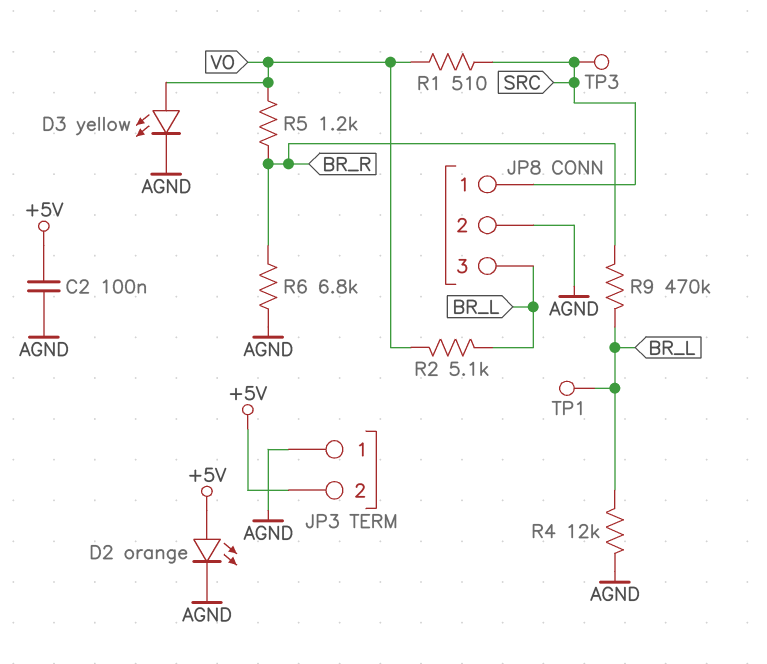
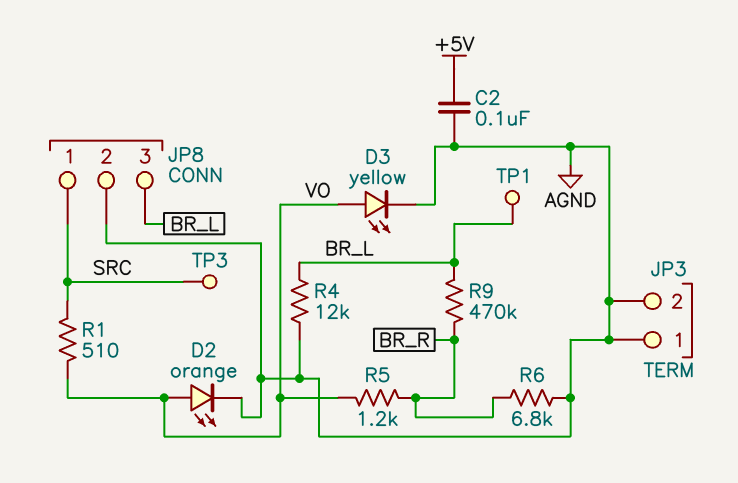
D2: LED orange (A +5V, K AGND) -> LED orange (A VO, K AGND)
JP3 pin 2: +5V -> AGND
R2: 5.1k (BR_L, VO) -> none

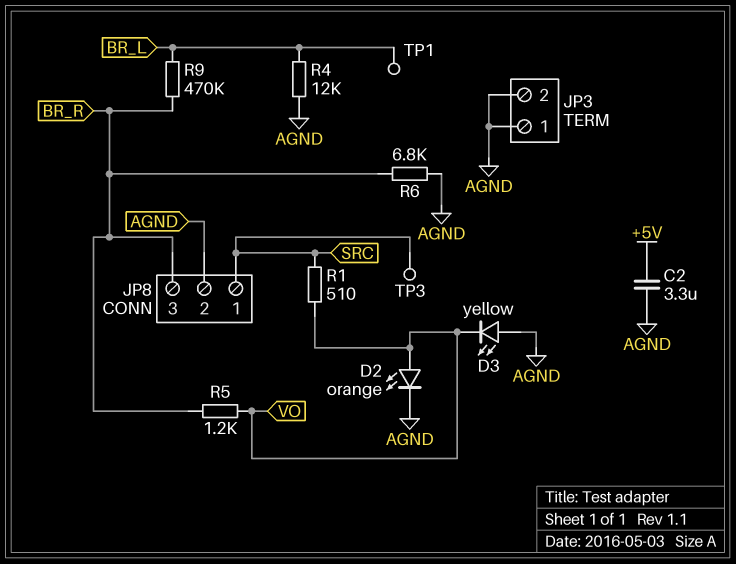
C2: 100nF (+5V, AGND) -> 3.3uF (+5V, AGND)
D3: LED yellow (A VO, K AGND) -> LED yellow (A AGND, K VO)
JP8 pin 3: BR_L -> BR_R

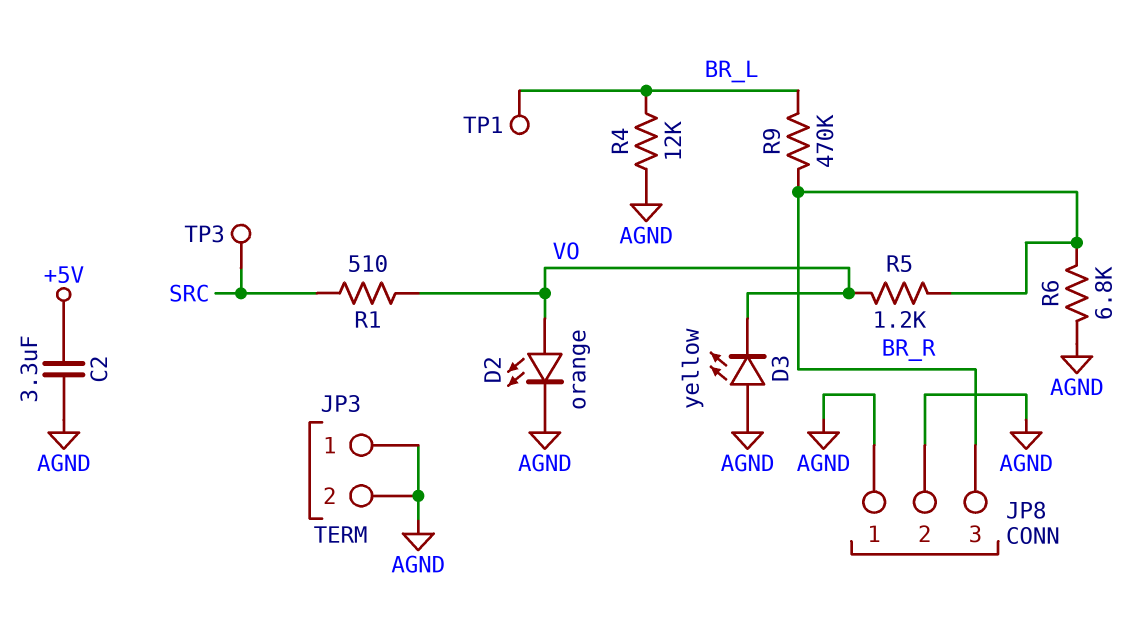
JP8 pin 1: SRC -> AGND

